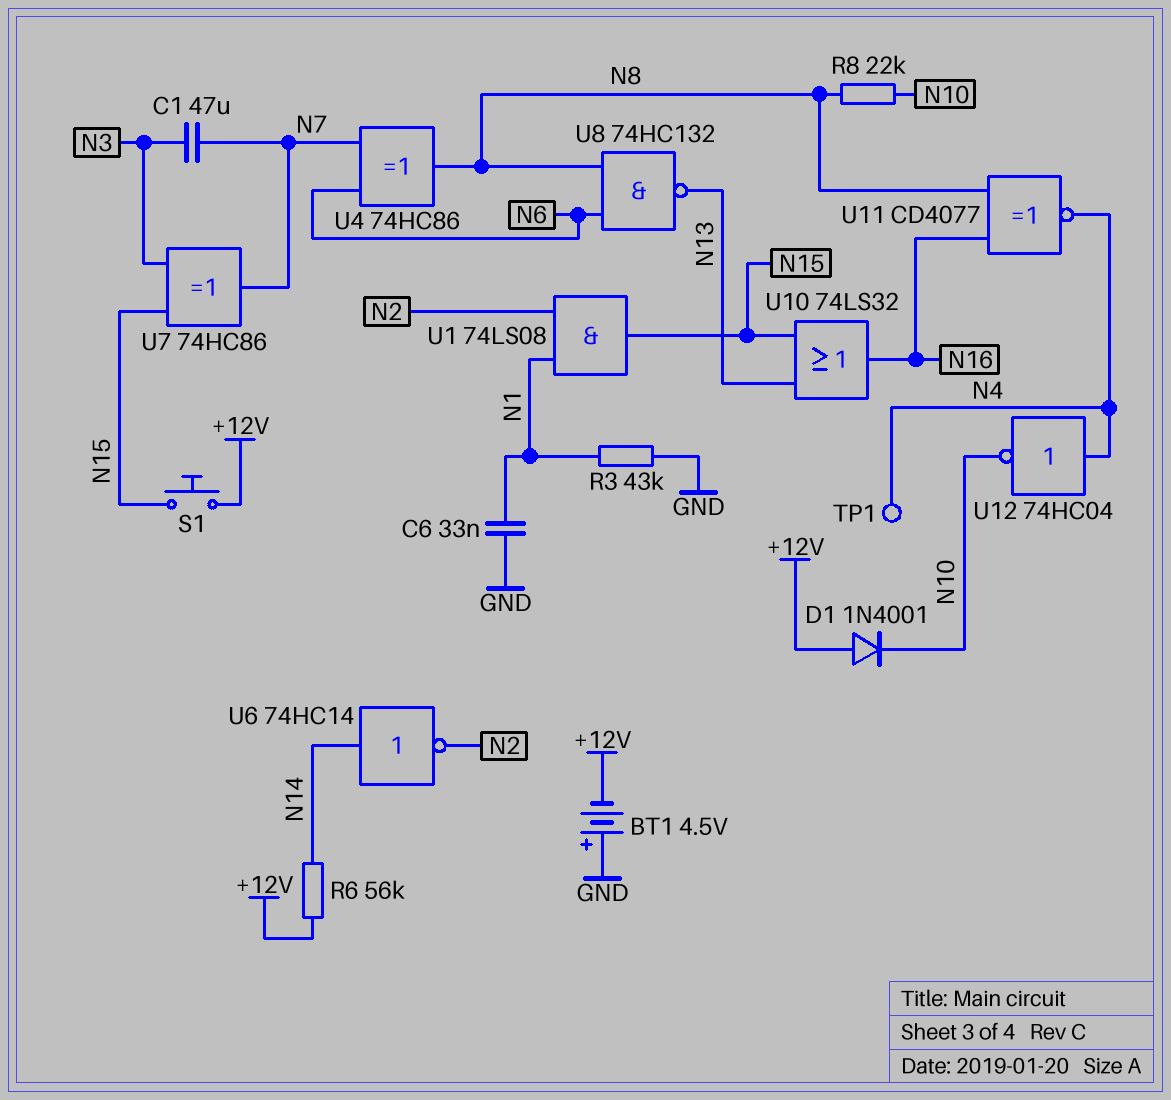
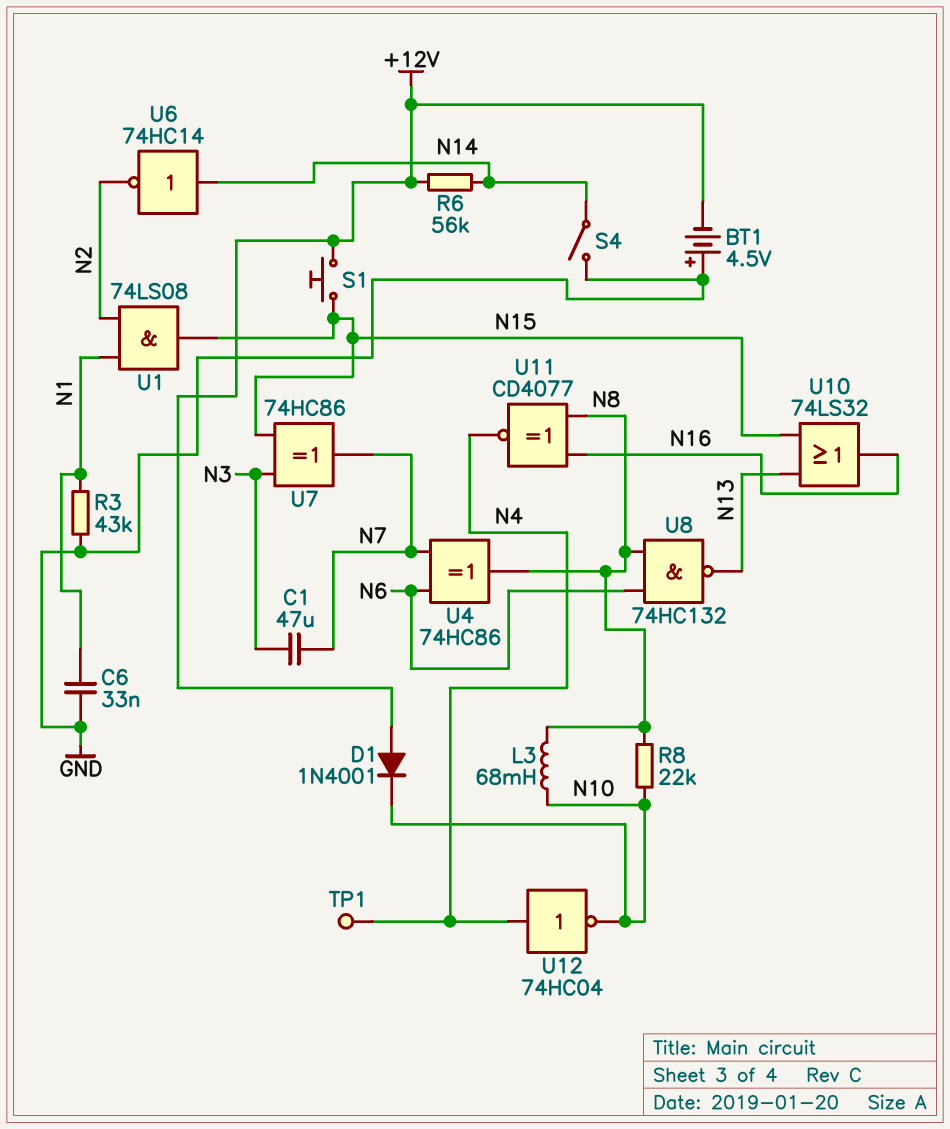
L3: none -> 68mH (N8, N10)
S4: none -> switch (GND, N14)

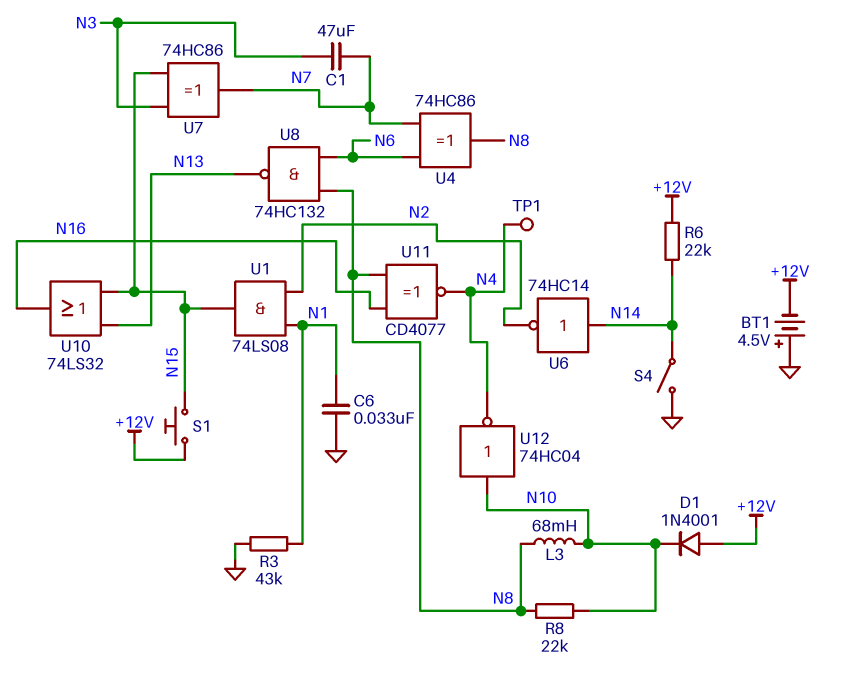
R6: 56k (+12V, N14) -> 22k (+12V, N14)
U12: NOT 74HC04 (in N4, out N10) -> NOT 74HC04 (in N10, out N4)

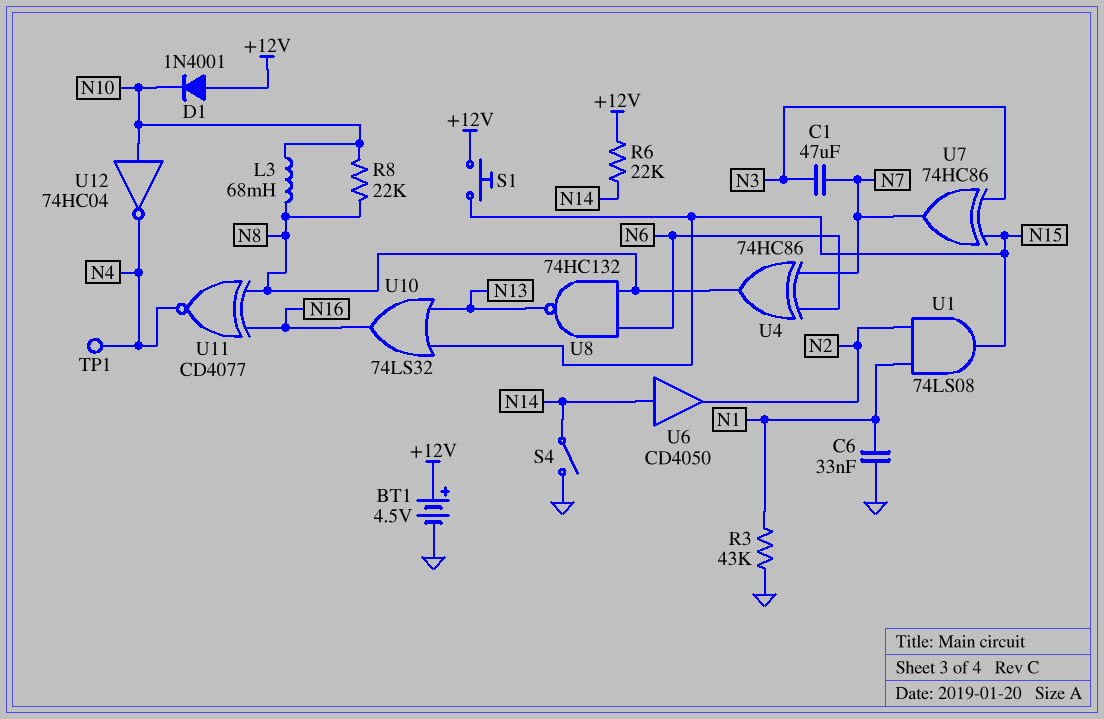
BT1: 4.5V (plus GND, minus +12V) -> 4.5V (plus +12V, minus GND)
U6: NOT 74HC14 (in N14, out N2) -> buffer CD4050 (in N14, out N2)

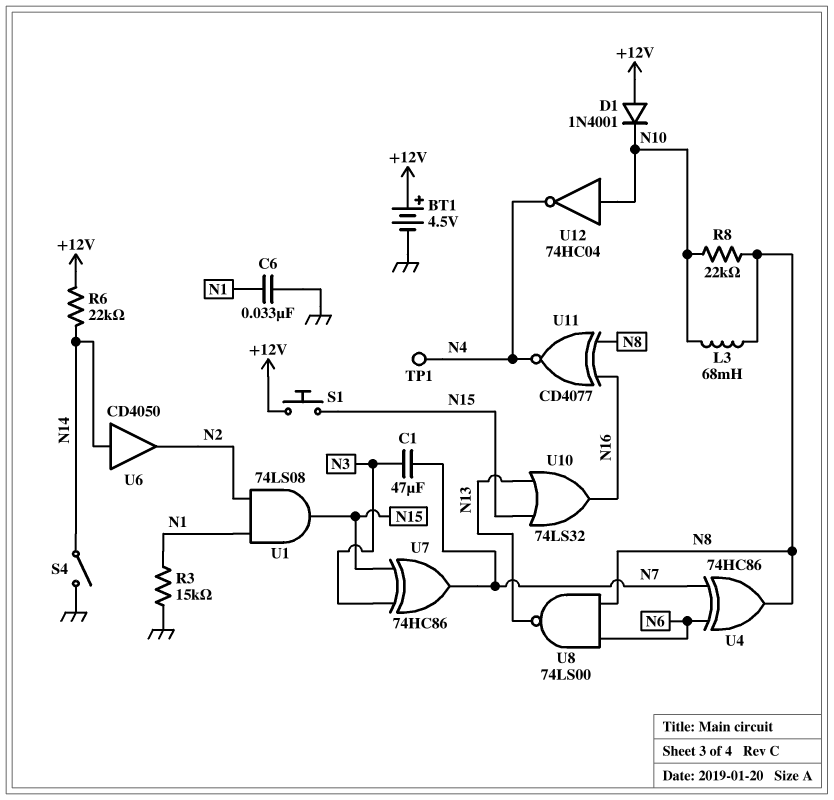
R3: 43k (GND, N1) -> 15k (GND, N1)
U8: NAND 74HC132 (in N6, in N8, out N13) -> NAND 74LS00 (in N6, in N8, out N13)

